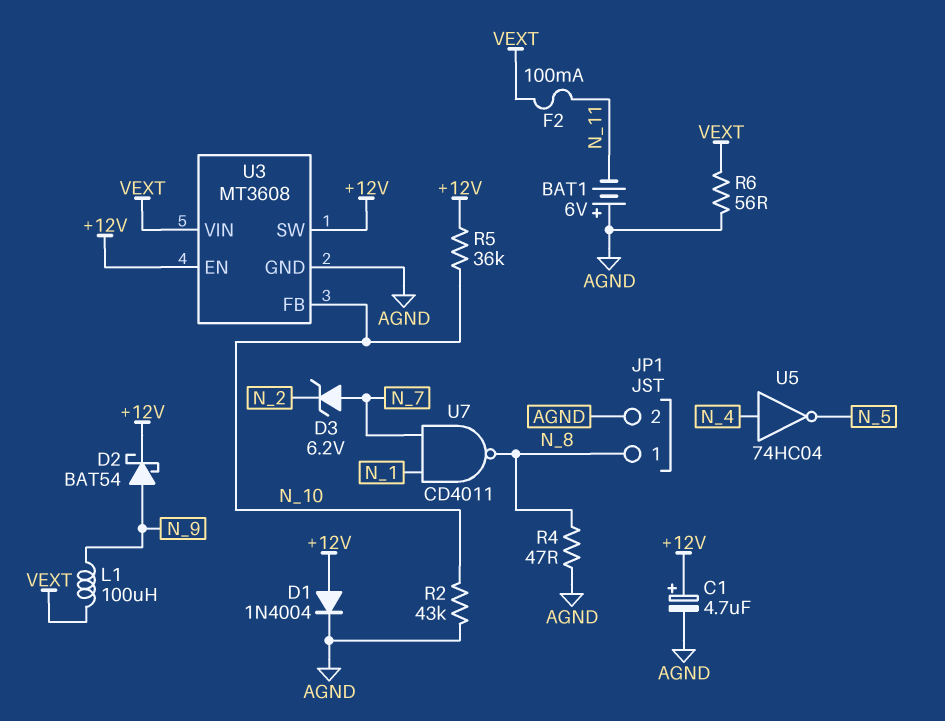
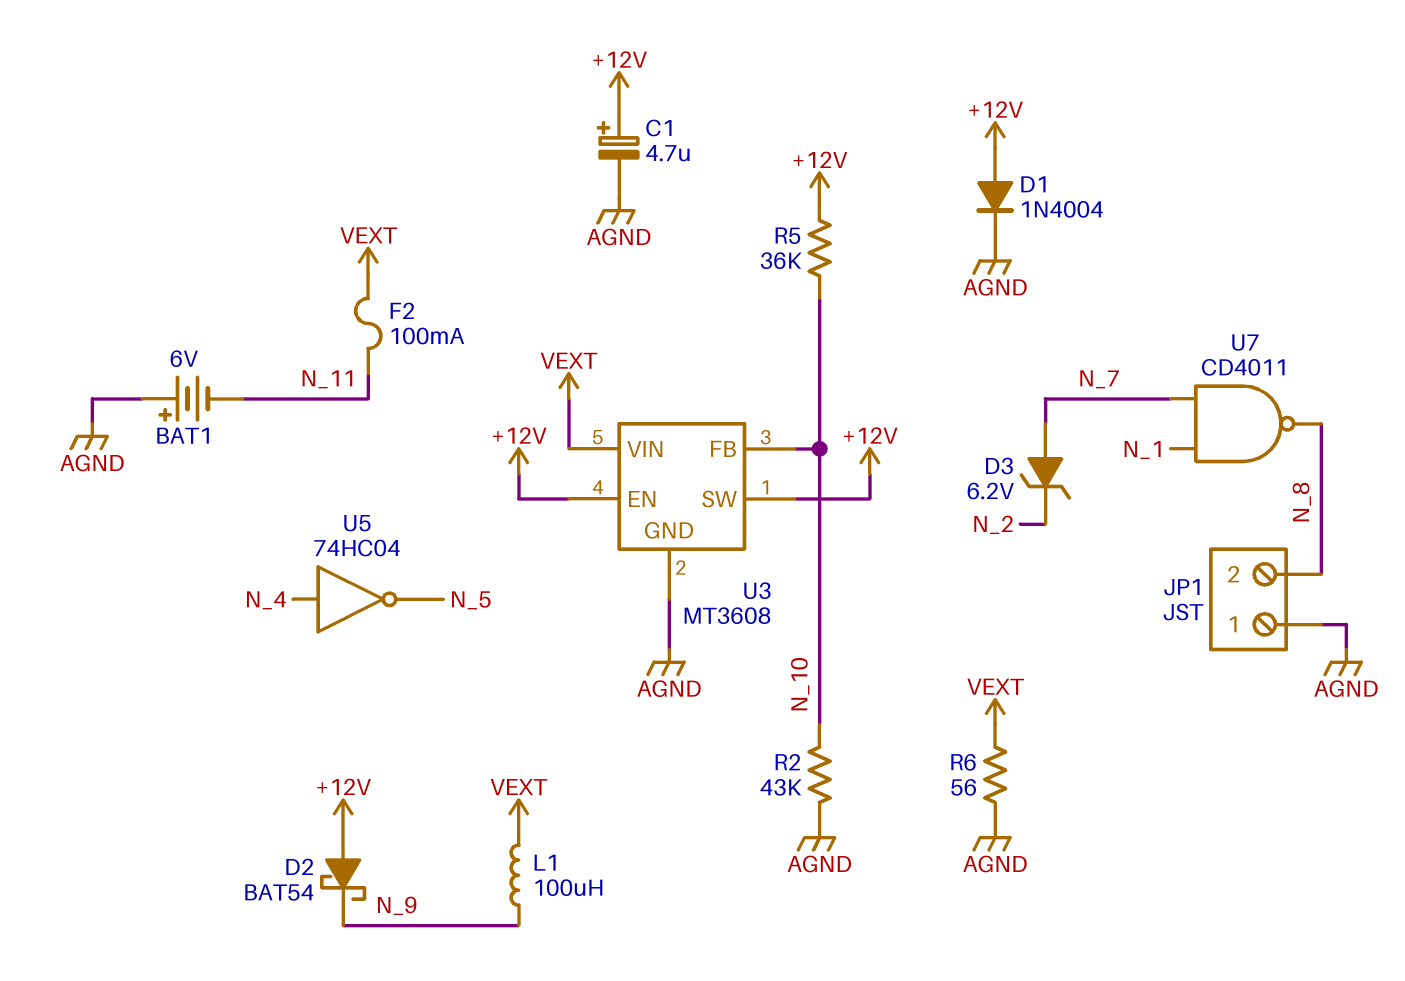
D2: schottky BAT54 (A N_9, K +12V) -> schottky BAT54 (A +12V, K N_9)
JP1 pin 1: N_8 -> AGND
JP1 pin 2: AGND -> N_8
R4: 47 (AGND, N_8) -> none

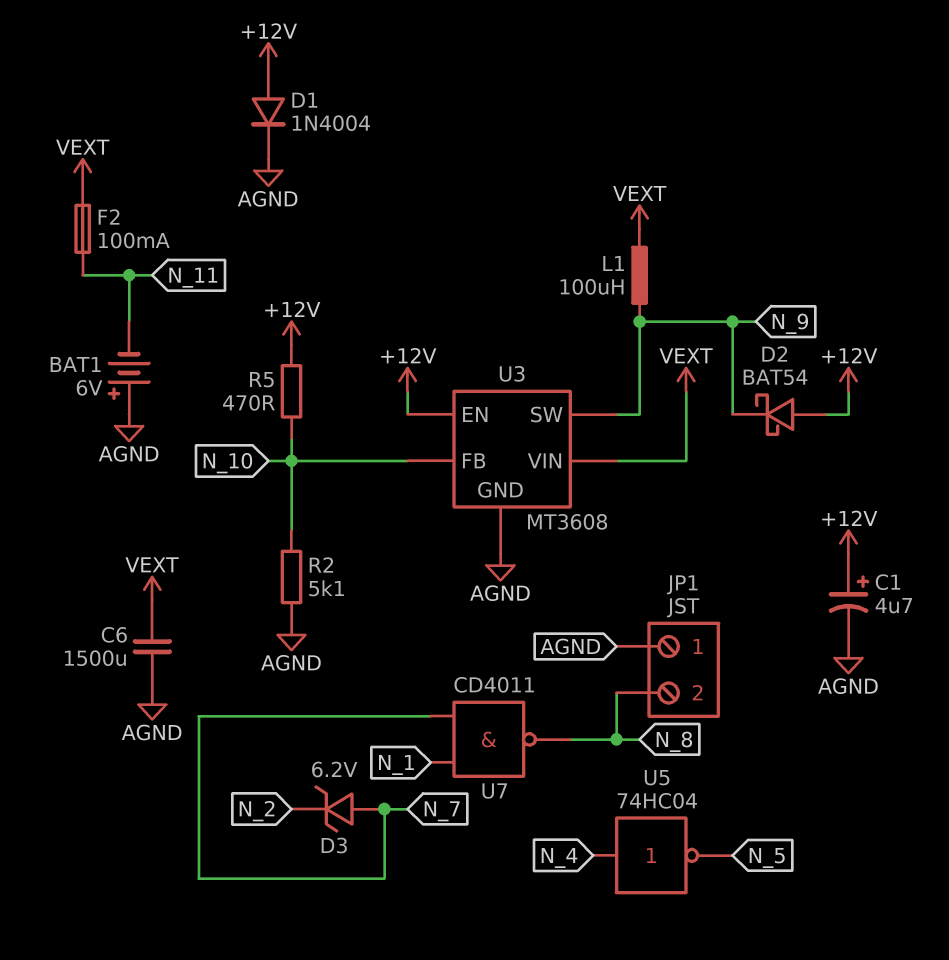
C6: none -> 1500uF (AGND, VEXT)
R2: 43k (AGND, N_10) -> 5.1k (AGND, N_10)
R5: 36k (+12V, N_10) -> 470 (+12V, N_10)
R6: 56 (AGND, VEXT) -> none
U3 pin SW: +12V -> N_9

